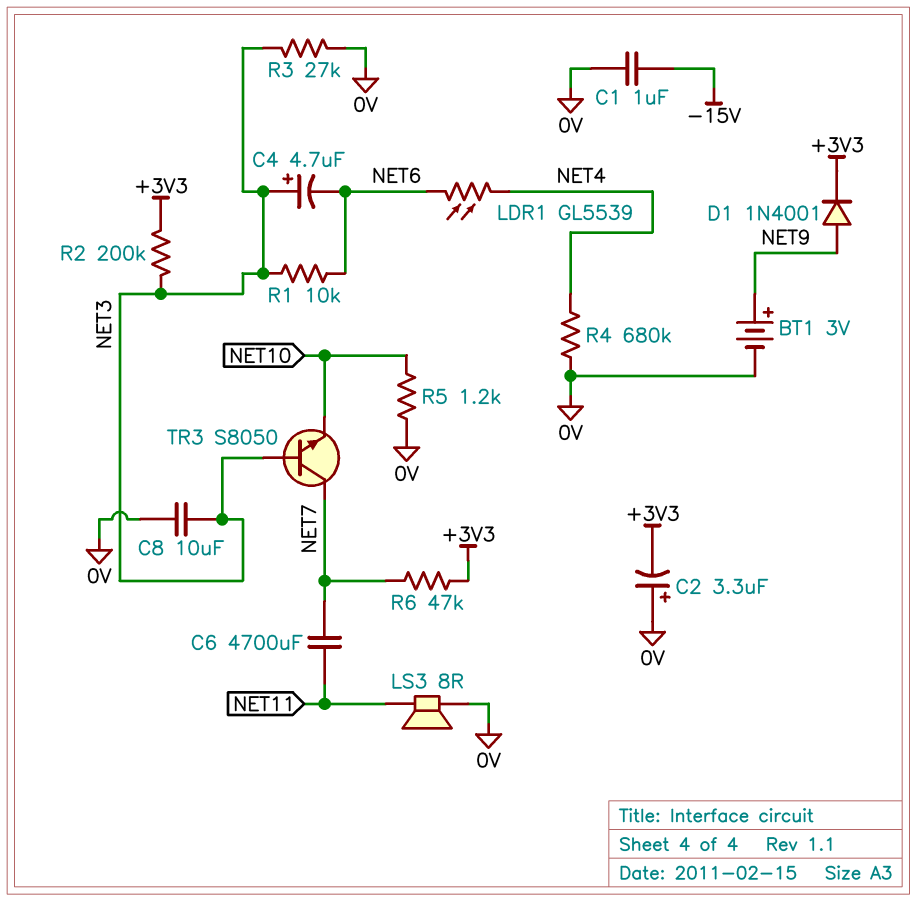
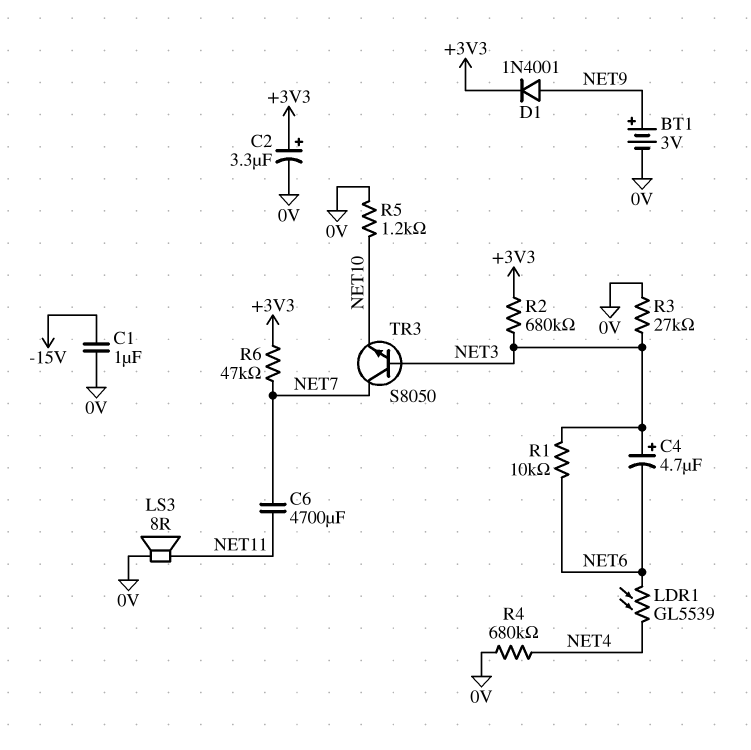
C2: 3.3uF (plus 0V, minus +3V3) -> 3.3uF (plus +3V3, minus 0V)
C8: 10uF (0V, NET3) -> none
R2: 200k (+3V3, NET3) -> 680k (+3V3, NET3)

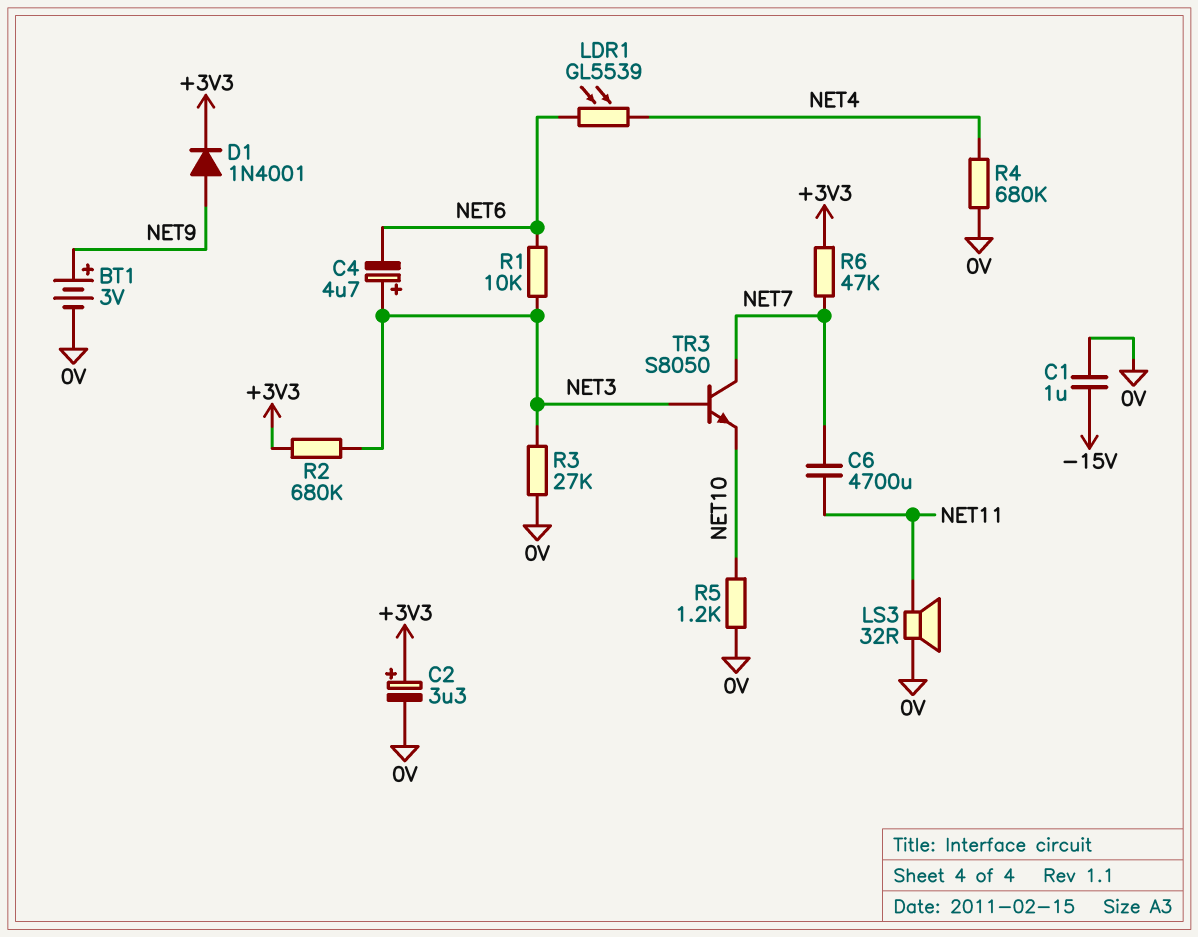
LS3: speaker 8R (0V, NET11) -> speaker 32R (0V, NET11)

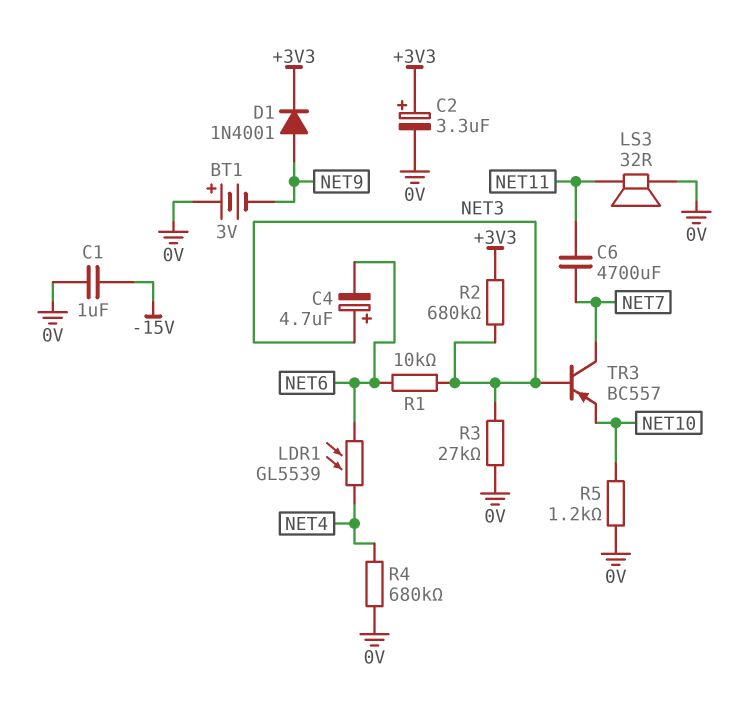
BT1: 3V (plus NET9, minus 0V) -> 3V (plus 0V, minus NET9)
R6: 47k (+3V3, NET7) -> none
TR3: NPN S8050 (B NET3, C NET7, E NET10) -> PNP BC557 (B NET3, C NET7, E NET10)

